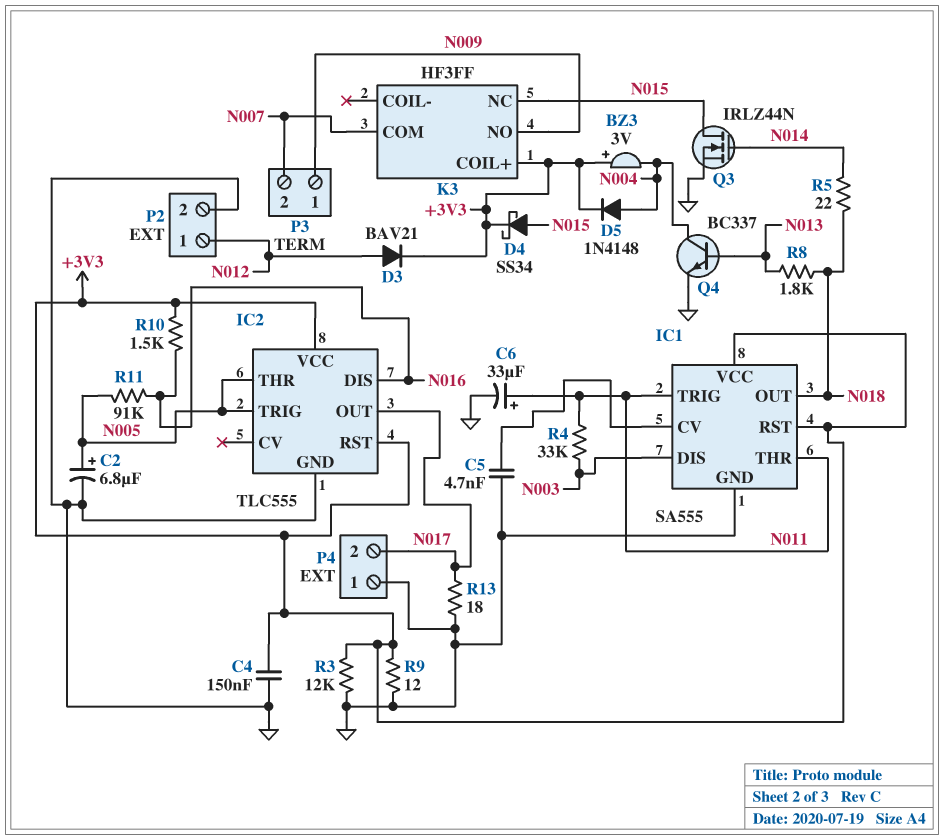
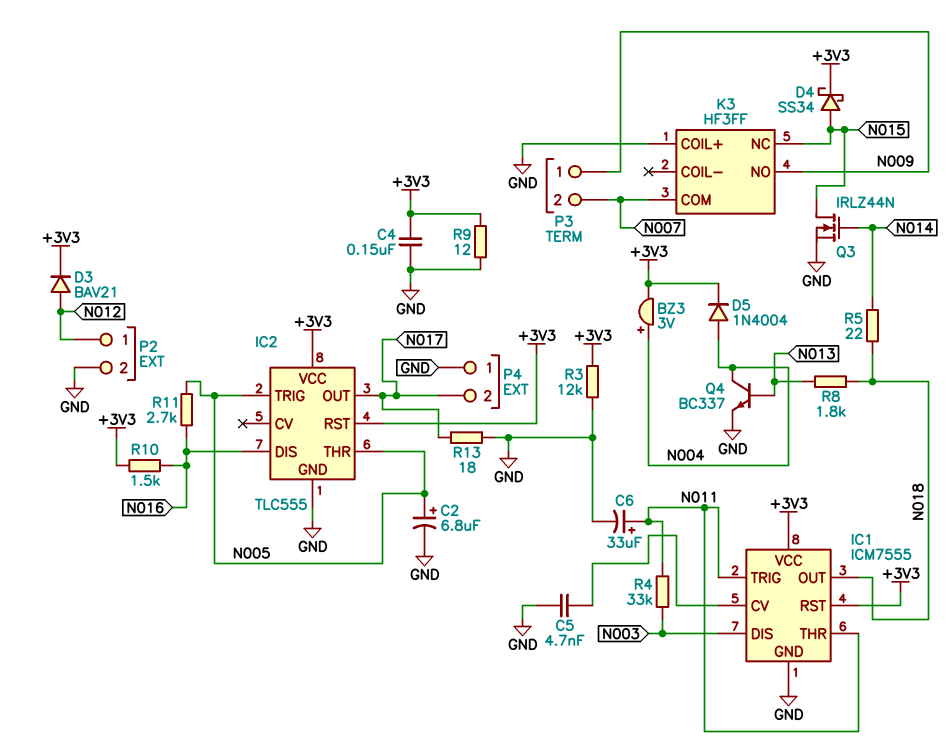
BZ3: buzzer 3V (plus +3V3, minus N004) -> buzzer 3V (plus N004, minus +3V3)
D5: diode 1N4148 (A N004, K +3V3) -> diode 1N4004 (A N004, K +3V3)
IC1: SA555 -> ICM7555
K3 pin COIL+: +3V3 -> GND
R11: 91k (N005, N016) -> 2.7k (N005, N016)

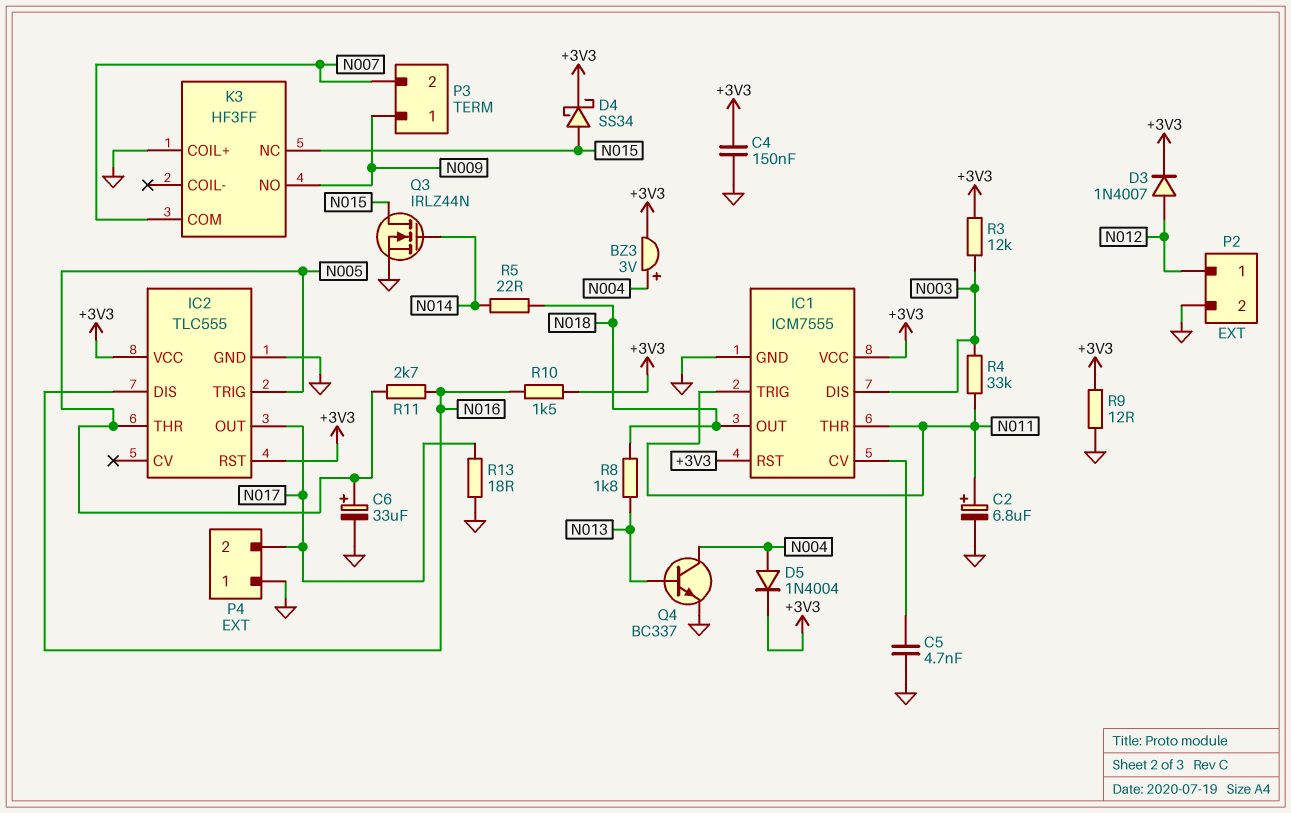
C2: 6.8uF (plus N005, minus GND) -> 6.8uF (plus N011, minus GND)
C6: 33uF (plus N011, minus GND) -> 33uF (plus N005, minus GND)
D3: diode BAV21 (A N012, K +3V3) -> diode 1N4007 (A N012, K +3V3)
R3: 12k (+3V3, GND) -> 12k (+3V3, N003)

